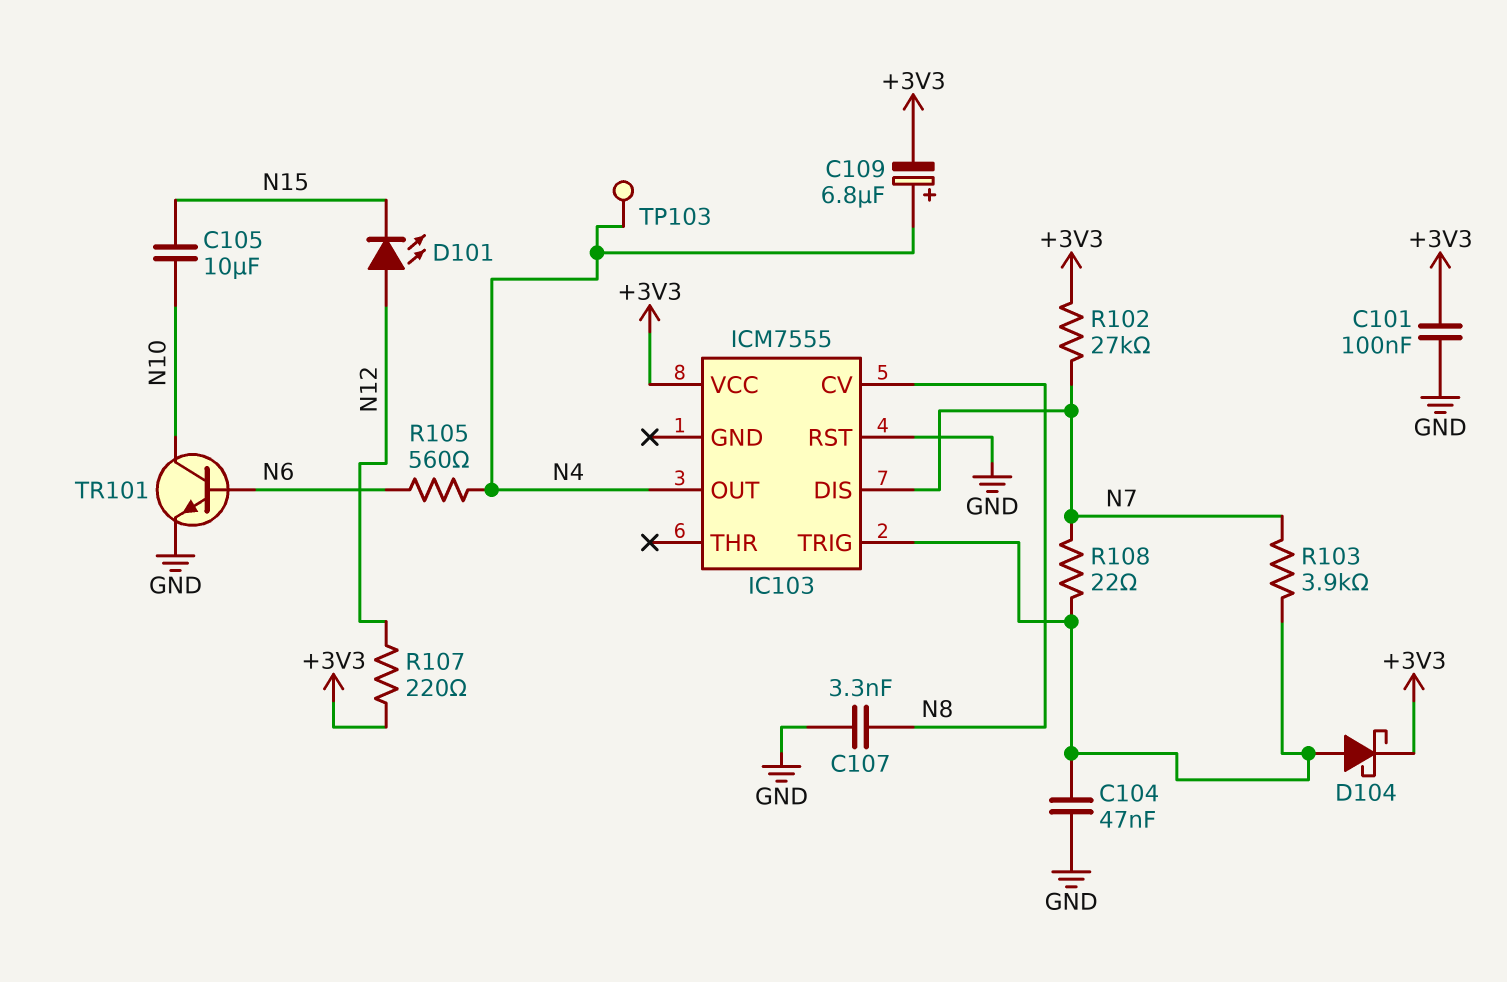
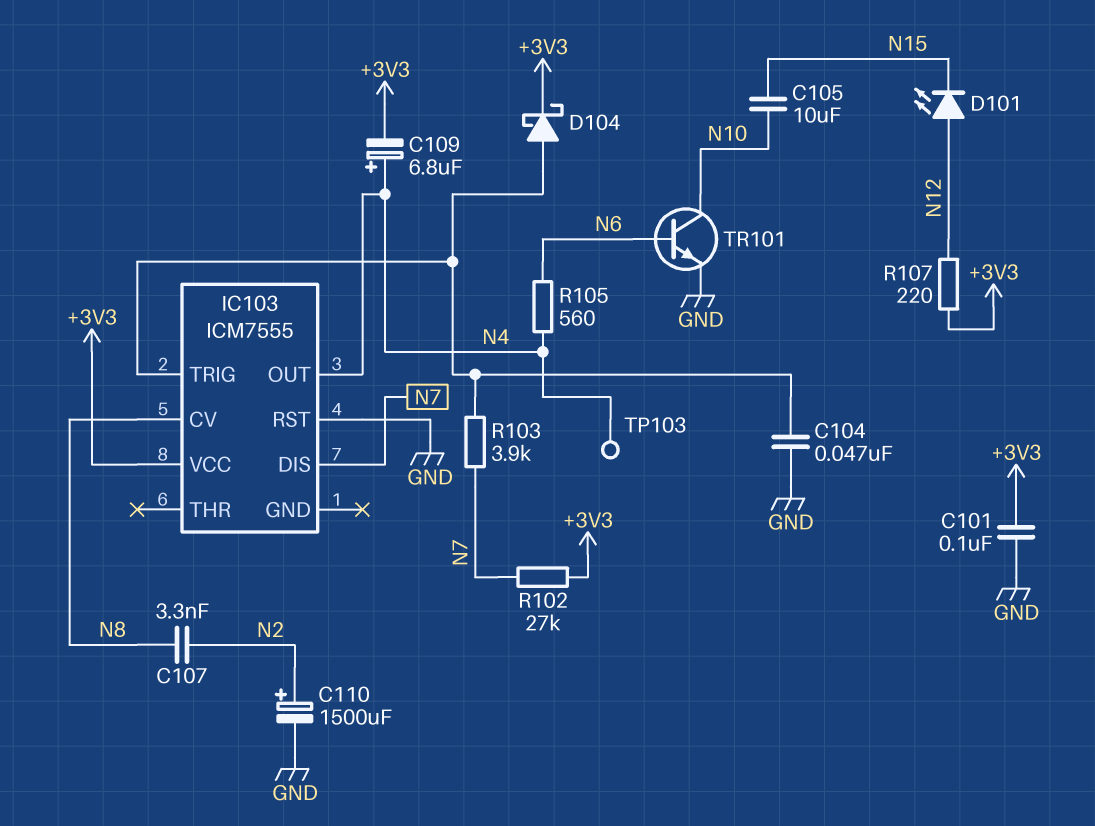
C107: 3.3nF (GND, N8) -> 3.3nF (N2, N8)
C110: none -> 1500uF (plus N2, minus GND)
R108: 22 (IC103/TRIG, N7) -> none

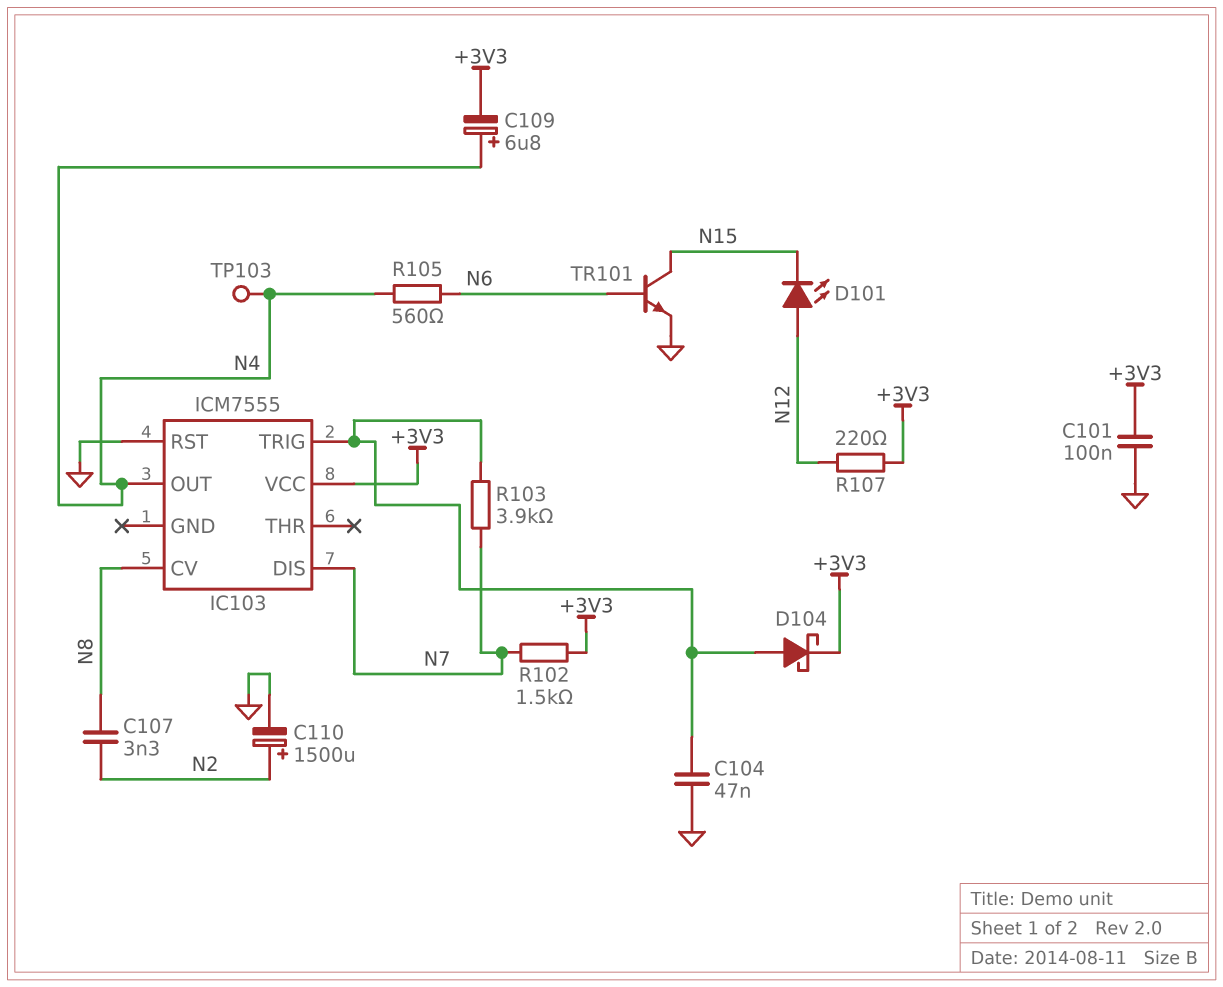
C105: 10uF (N10, N15) -> none
R102: 27k (+3V3, N7) -> 1.5k (+3V3, N7)
TR101: NPN (B N6, C N10, E GND) -> NPN (B N6, C N15, E GND)

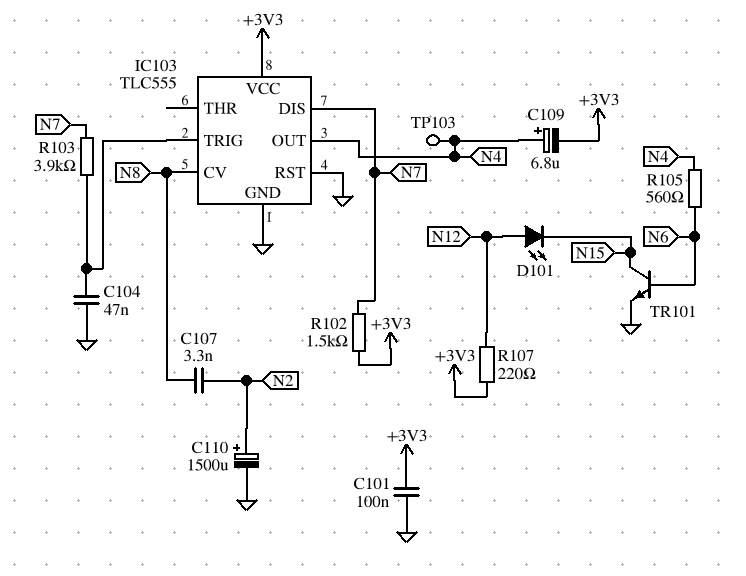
D104: schottky (A IC103/TRIG, K +3V3) -> none
IC103: ICM7555 -> TLC555
IC103 pin GND: none -> GND

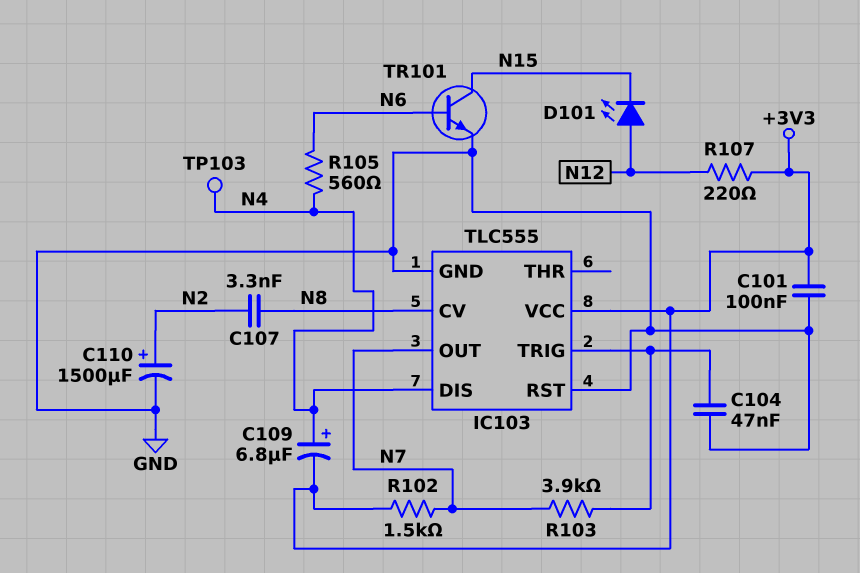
IC103 pin DIS: N7 -> N4
IC103 pin OUT: N4 -> N7

